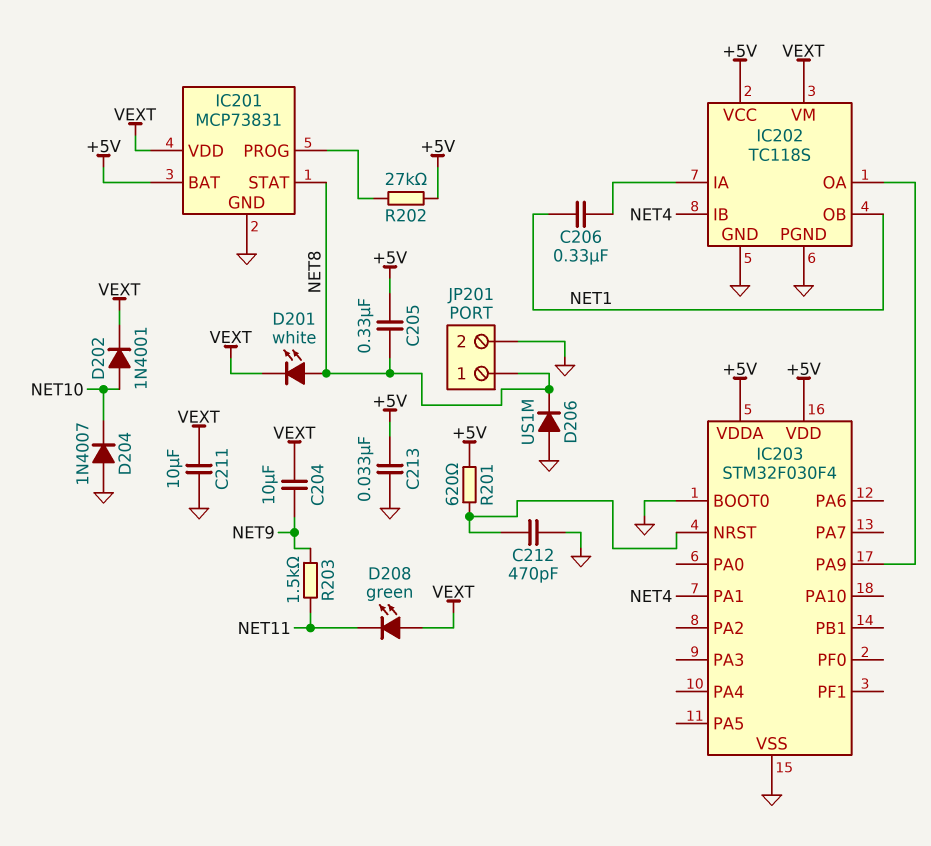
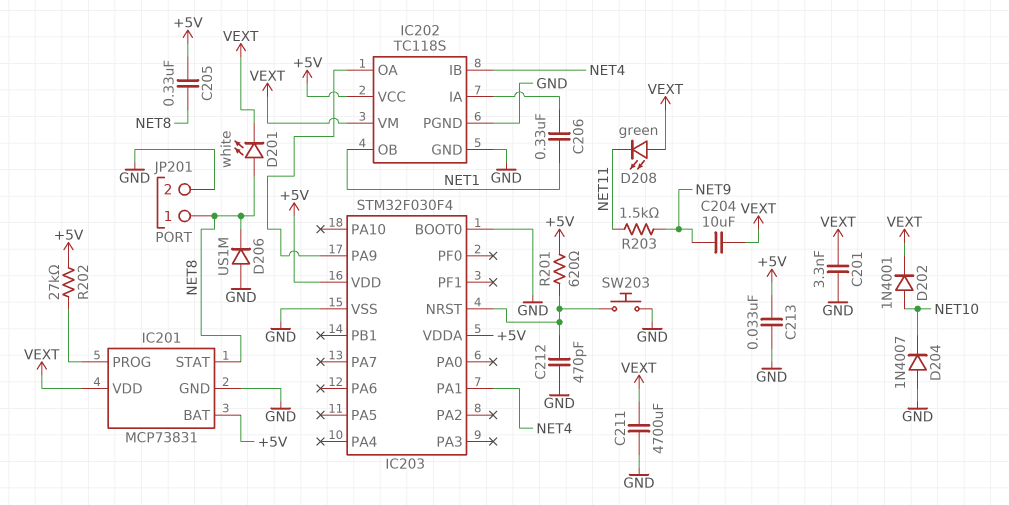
C201: none -> 3.3nF (GND, VEXT)
C211: 10uF (GND, VEXT) -> 4700uF (GND, VEXT)
SW203: none -> button (GND, IC203/NRST)

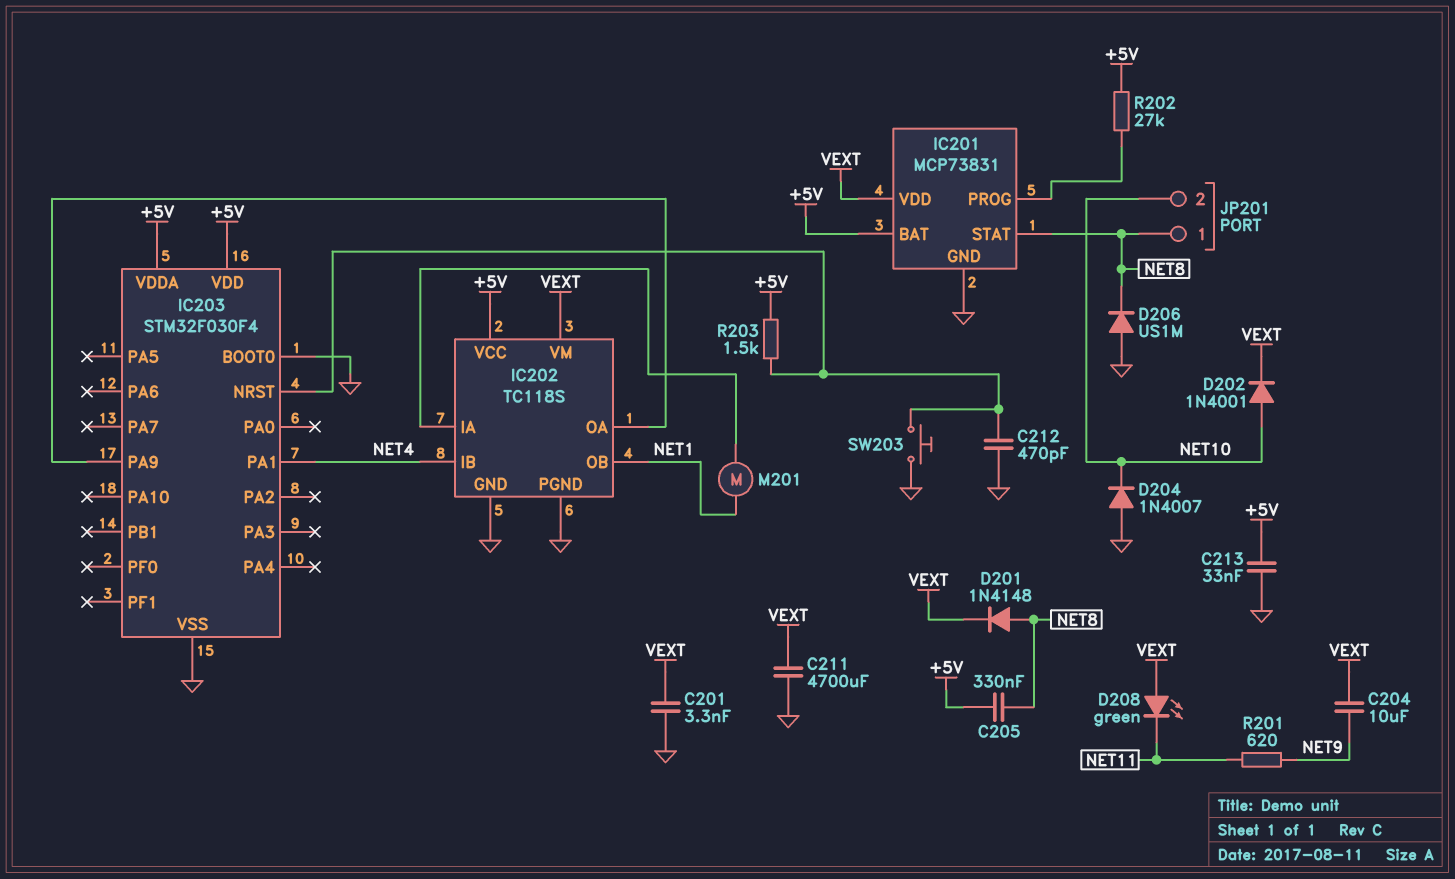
C206: 330nF (IC202/IA, NET1) -> none
D201: LED white (A NET8, K VEXT) -> diode 1N4148 (A NET8, K VEXT)
JP201 pin 2: GND -> NET10
M201: none -> motor (IC202/IA, NET1)
R201: 620 (+5V, IC203/NRST) -> 620 (NET9, NET11)
R203: 1.5k (NET9, NET11) -> 1.5k (+5V, IC203/NRST)

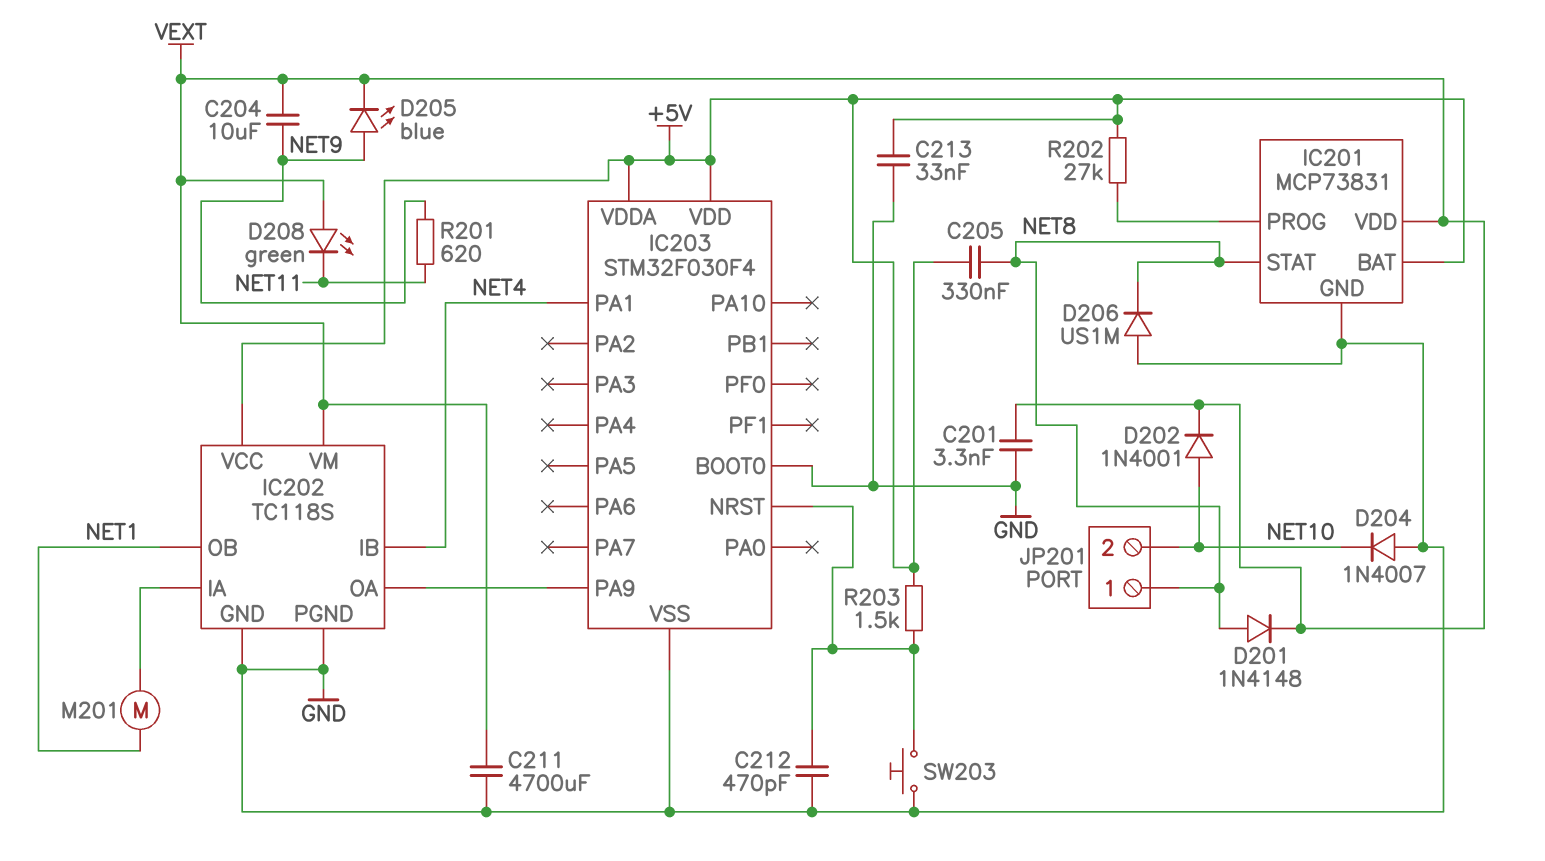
D205: none -> LED blue (A NET9, K VEXT)

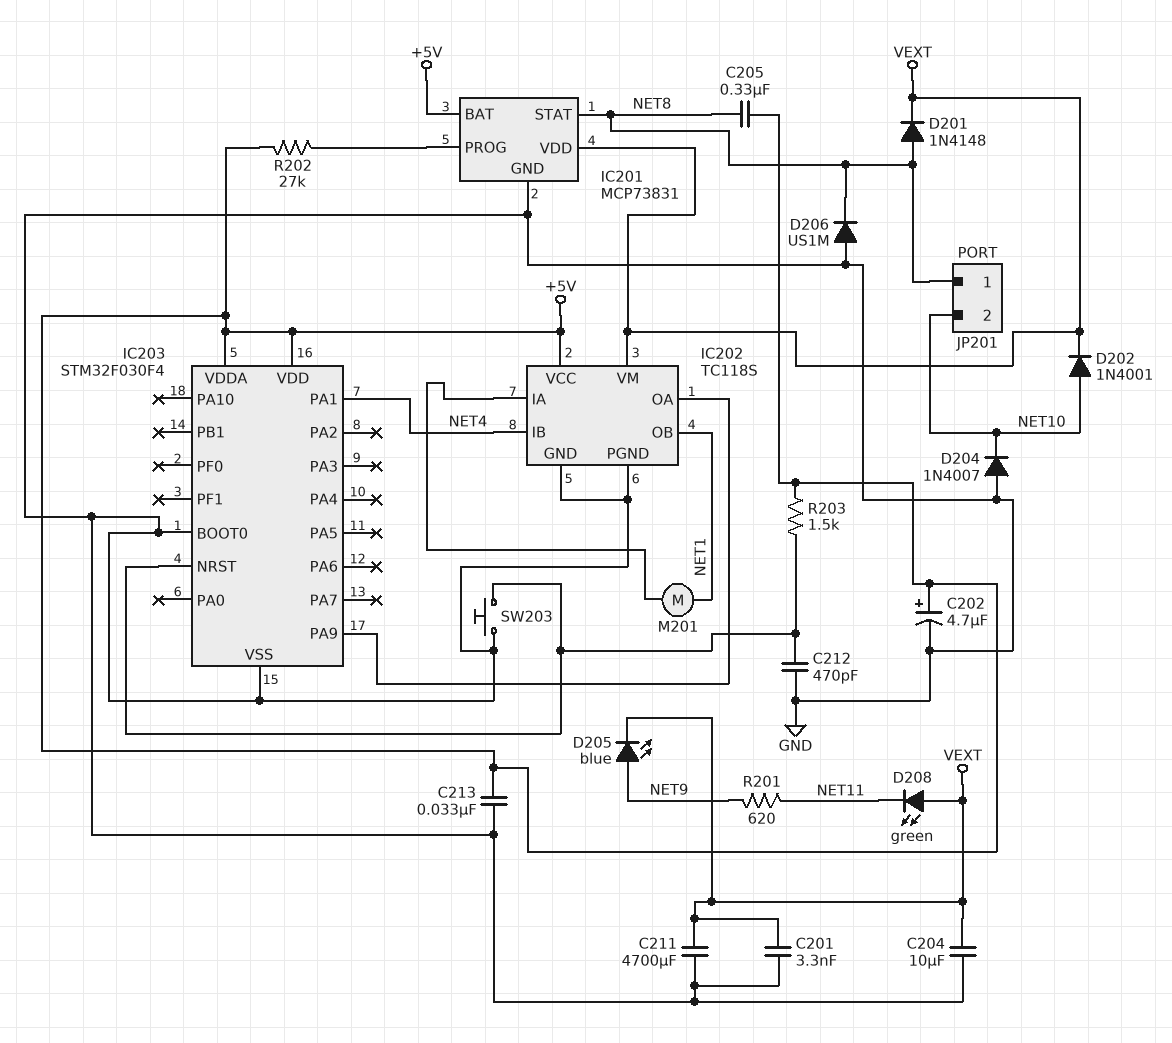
C202: none -> 4.7uF (plus +5V, minus GND)
C204: 10uF (NET9, VEXT) -> 10uF (GND, VEXT)

